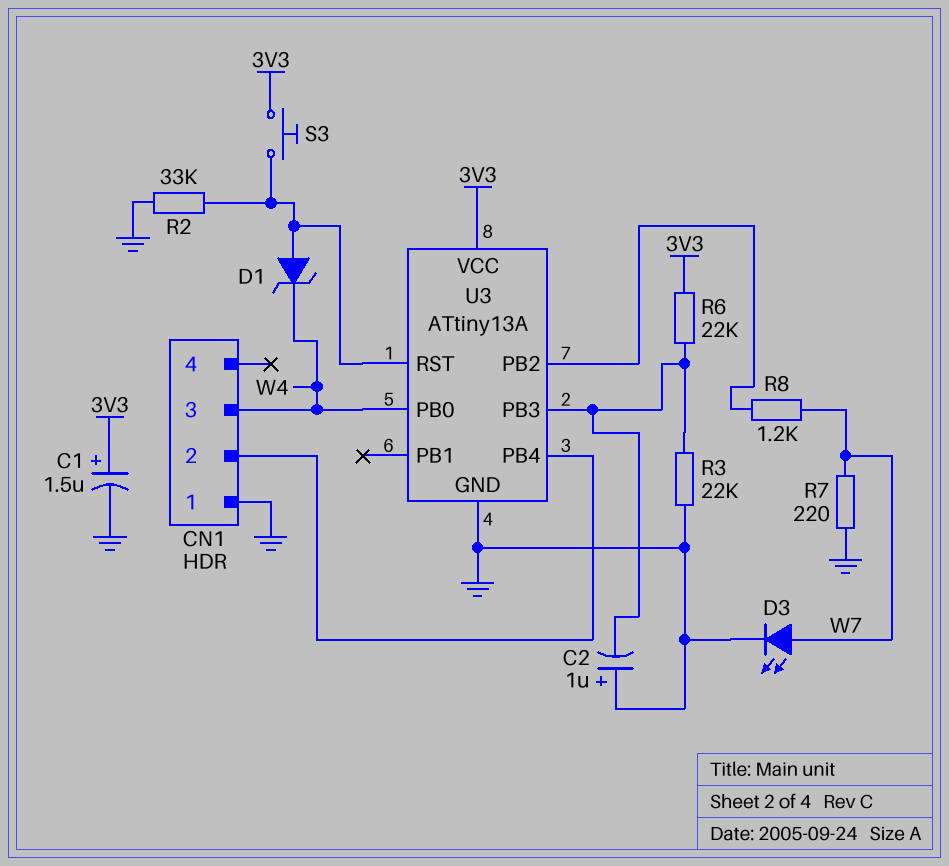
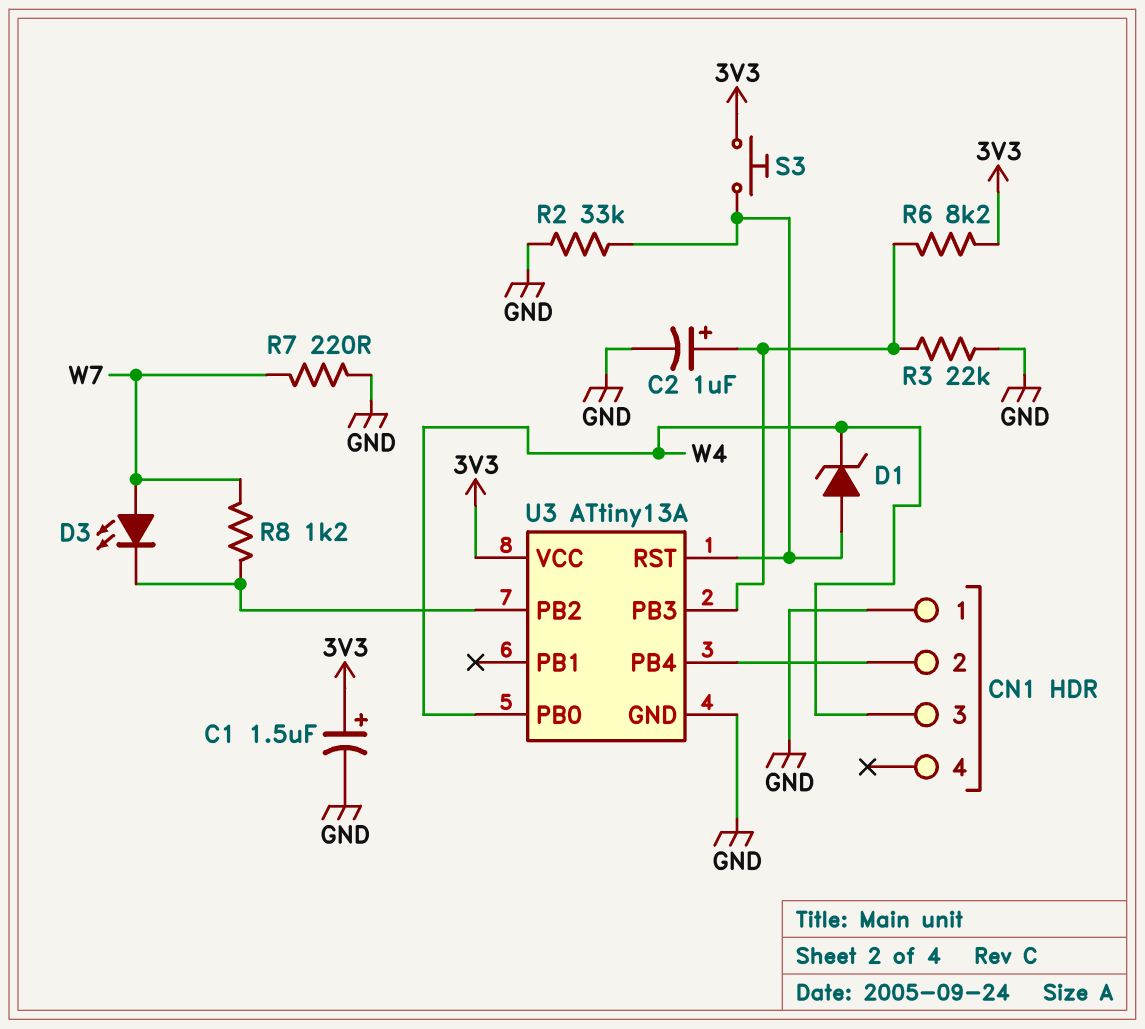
C2: 1uF (plus GND, minus U3/PB3) -> 1uF (plus U3/PB3, minus GND)
D3: LED (A W7, K GND) -> LED (A W7, K U3/PB2)
R6: 22k (3V3, U3/PB3) -> 8.2k (3V3, U3/PB3)

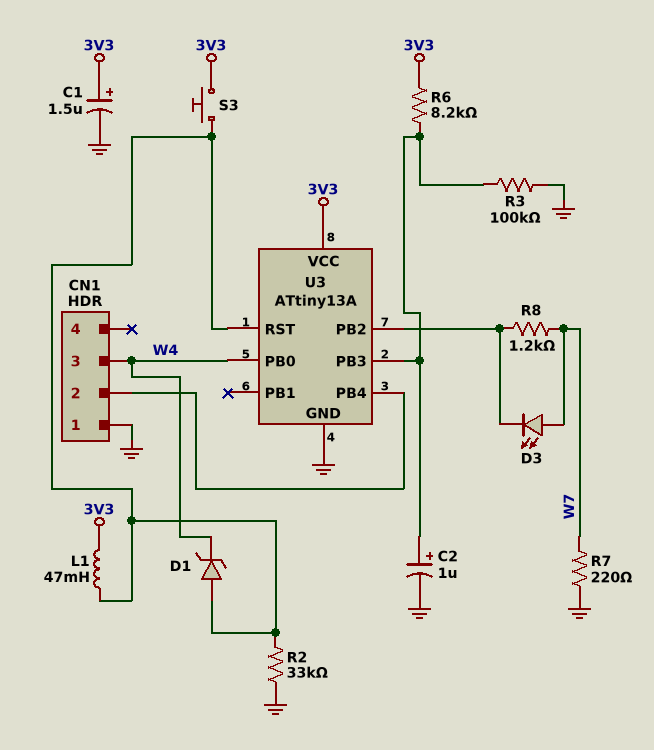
L1: none -> 47mH (3V3, U3/RST)
R3: 22k (GND, U3/PB3) -> 100k (GND, U3/PB3)

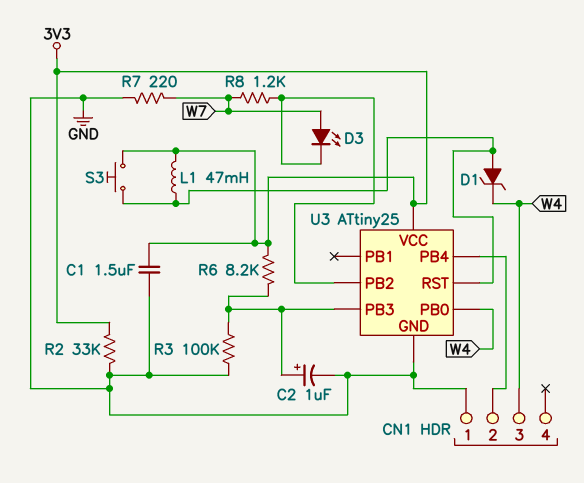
C1: 1.5uF (plus 3V3, minus GND) -> 1.5uF (3V3, GND)
R2: 33k (GND, U3/RST) -> 33k (3V3, GND)
U3: ATtiny13A -> ATtiny25

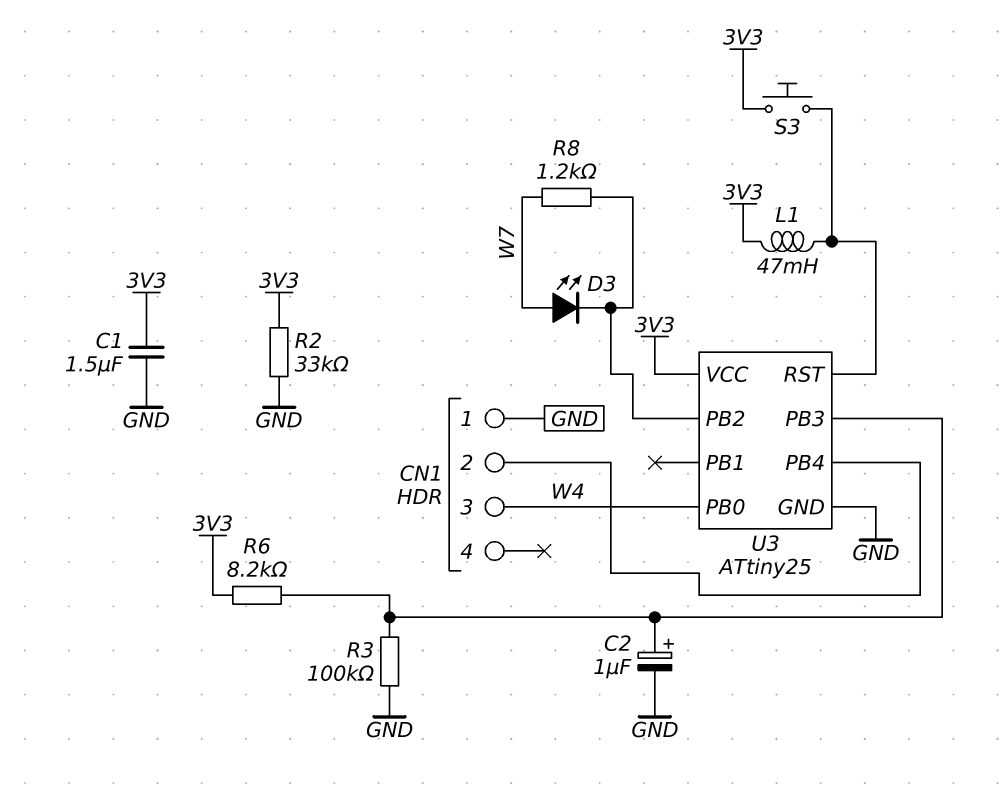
D1: zener (A U3/RST, K W4) -> none
R7: 220 (GND, W7) -> none

